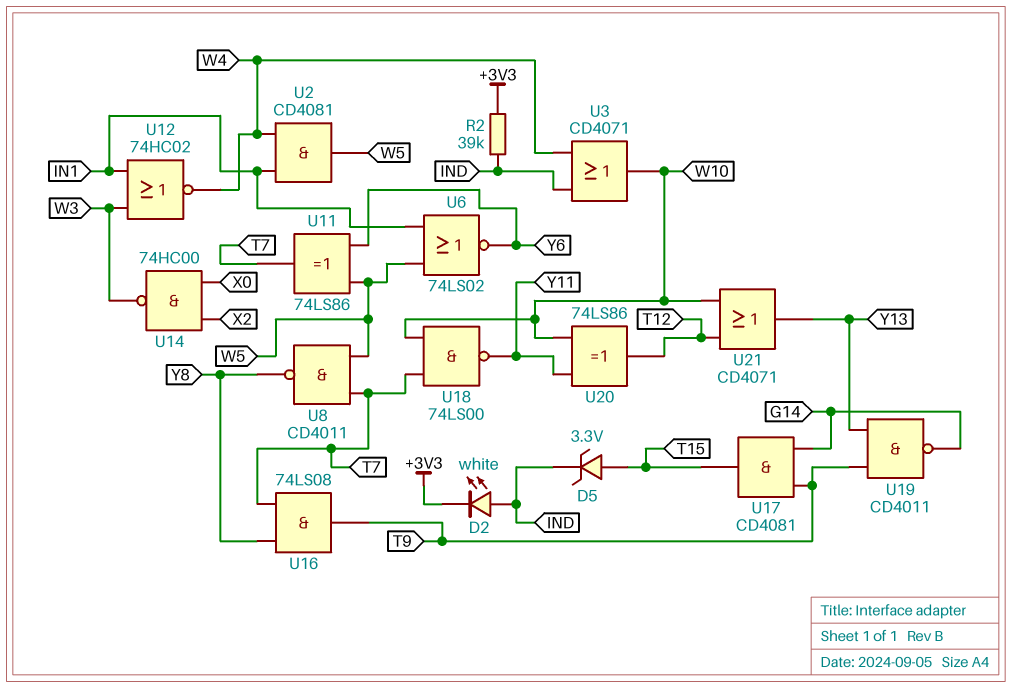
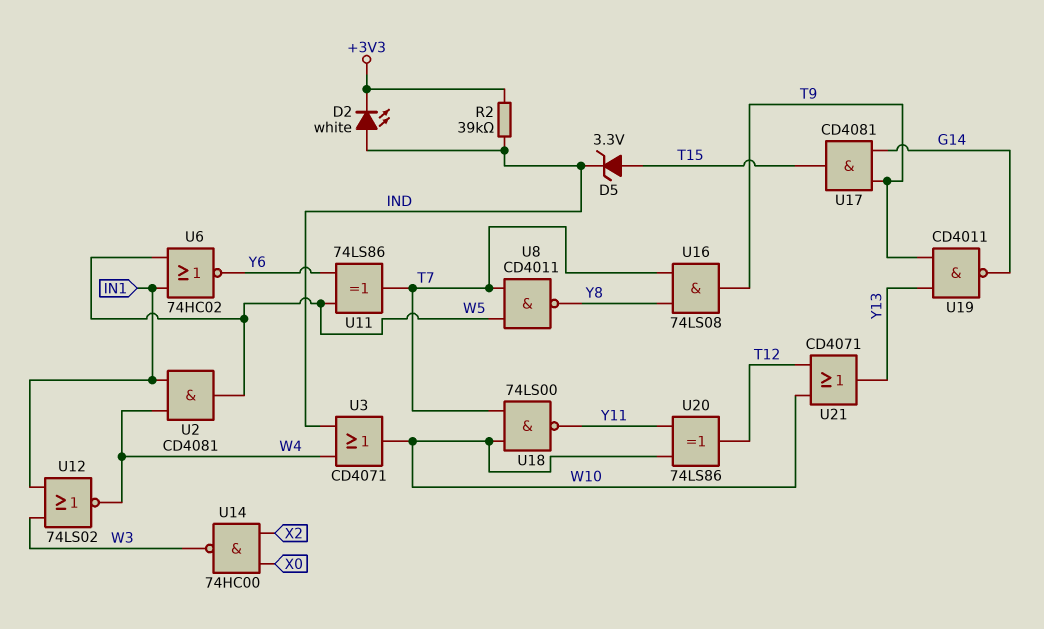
U6: NOR 74LS02 (in IN1, in W5, out Y6) -> NOR 74HC02 (in IN1, in W5, out Y6)
U12: NOR 74HC02 (in IN1, in W3, out W4) -> NOR 74LS02 (in IN1, in W3, out W4)

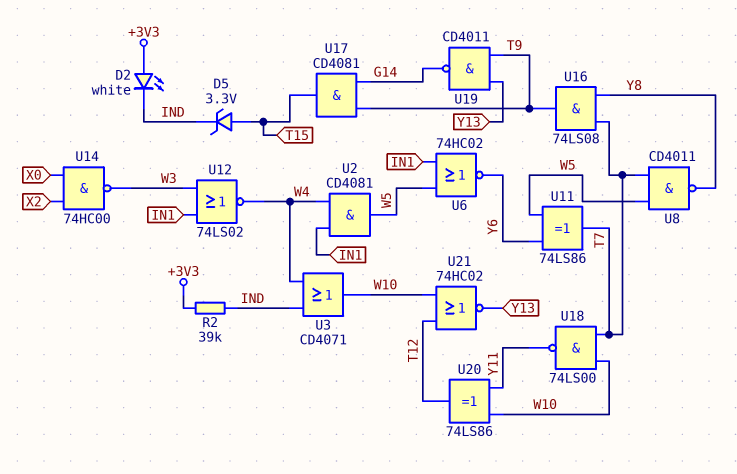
D2: LED white (A IND, K +3V3) -> LED white (A +3V3, K IND)
U21: OR CD4071 (in T12, in W10, out Y13) -> NOR 74HC02 (in T12, in W10, out Y13)

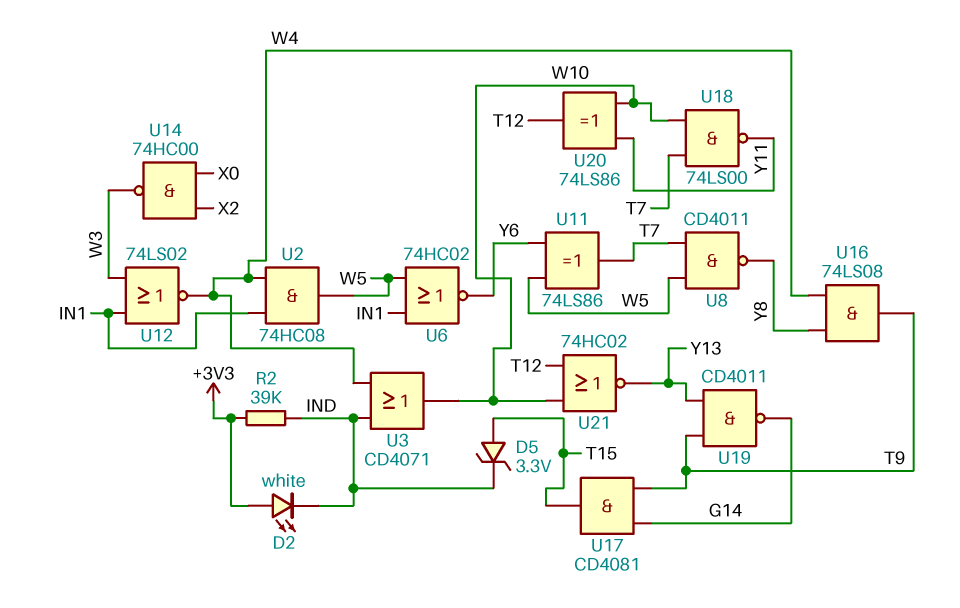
U2: AND CD4081 (in IN1, in W4, out W5) -> AND 74HC08 (in IN1, in W4, out W5)
U16: AND 74LS08 (in T7, in Y8, out T9) -> AND 74LS08 (in W4, in Y8, out T9)

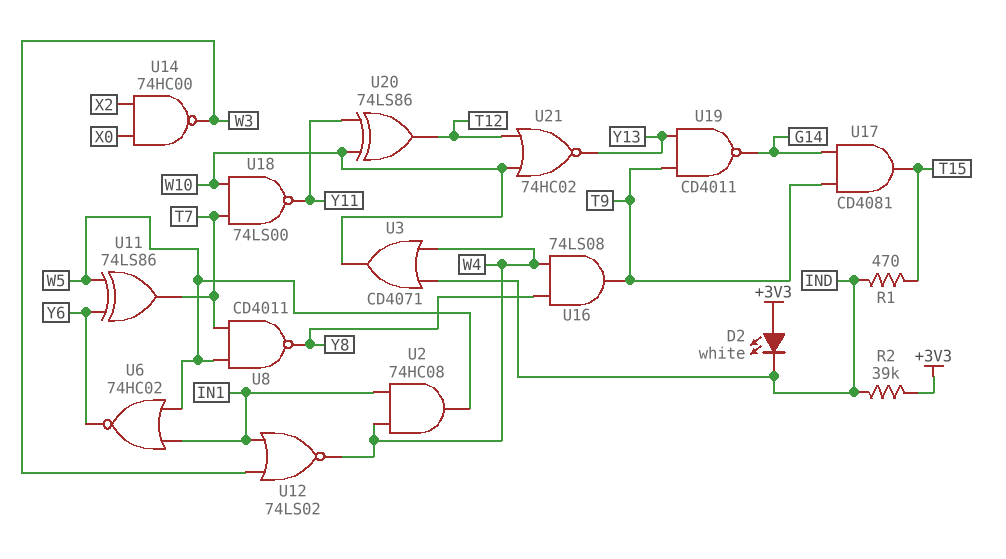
D5: zener 3.3V (A T15, K IND) -> none
R1: none -> 470 (IND, T15)

